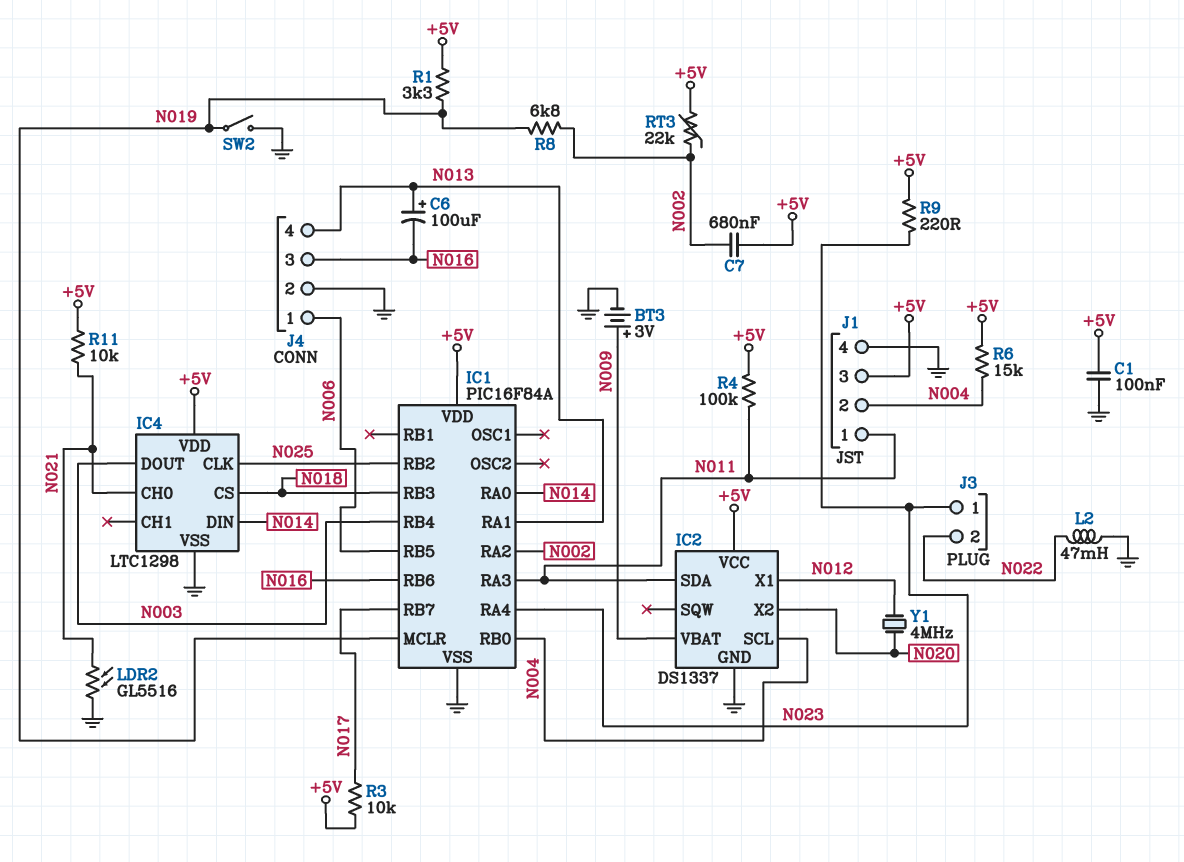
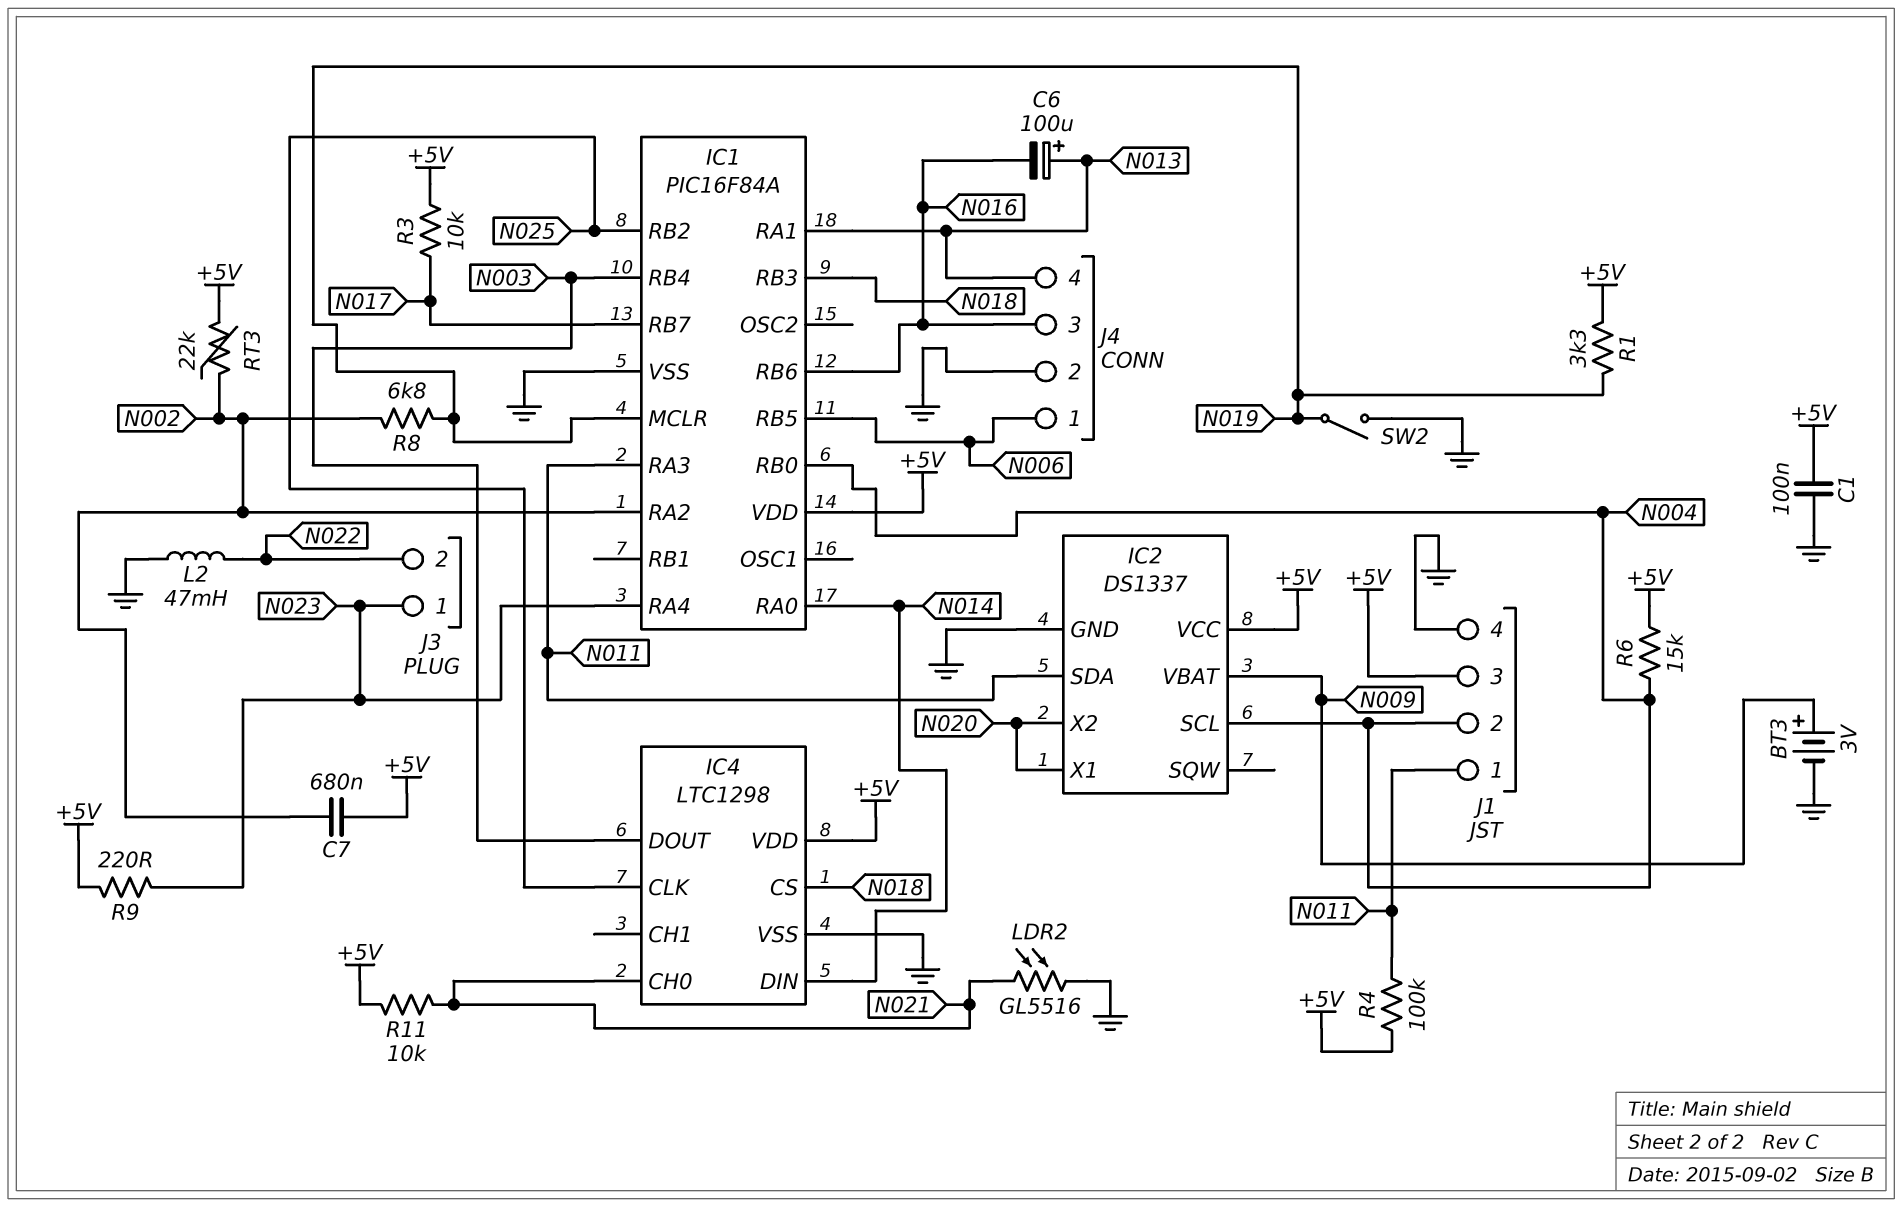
IC2 pin X1: N012 -> N020
Y1: 4MHz (N012, N020) -> none

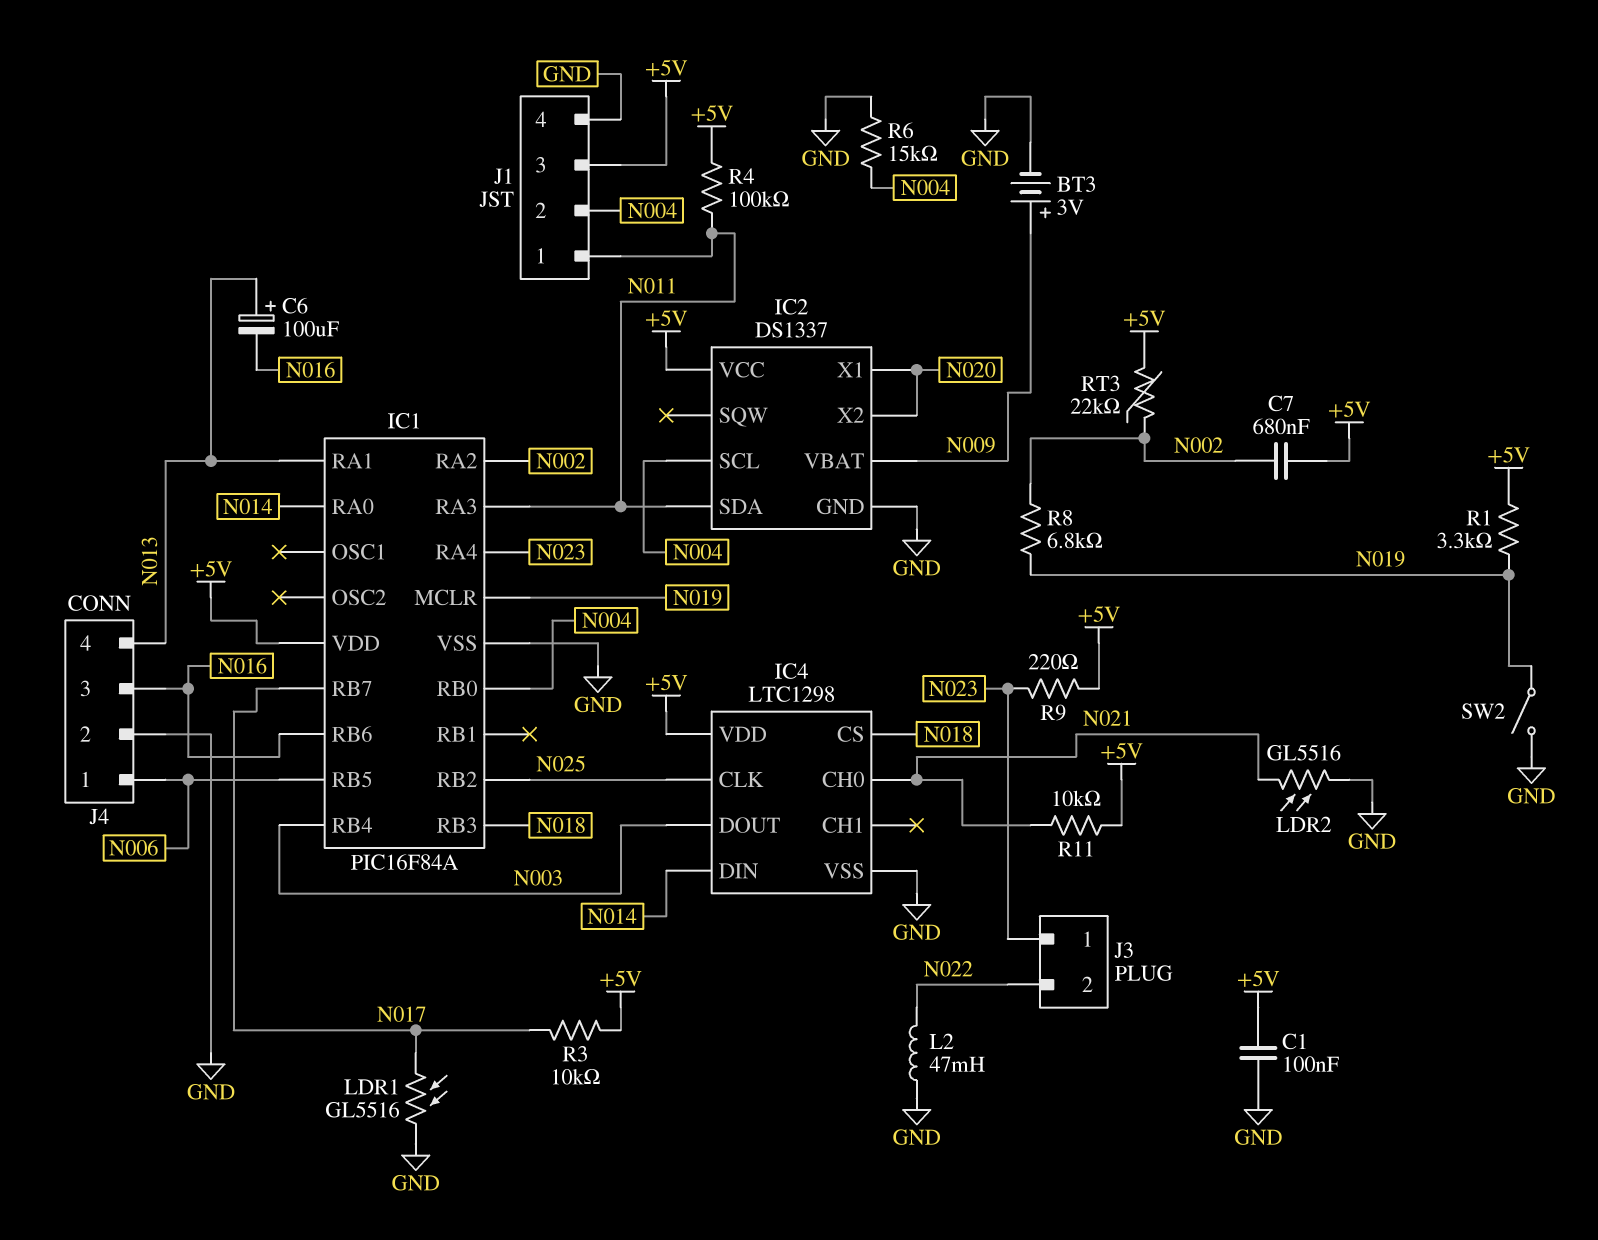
LDR1: none -> GL5516 (GND, N017)
R6: 15k (+5V, N004) -> 15k (GND, N004)

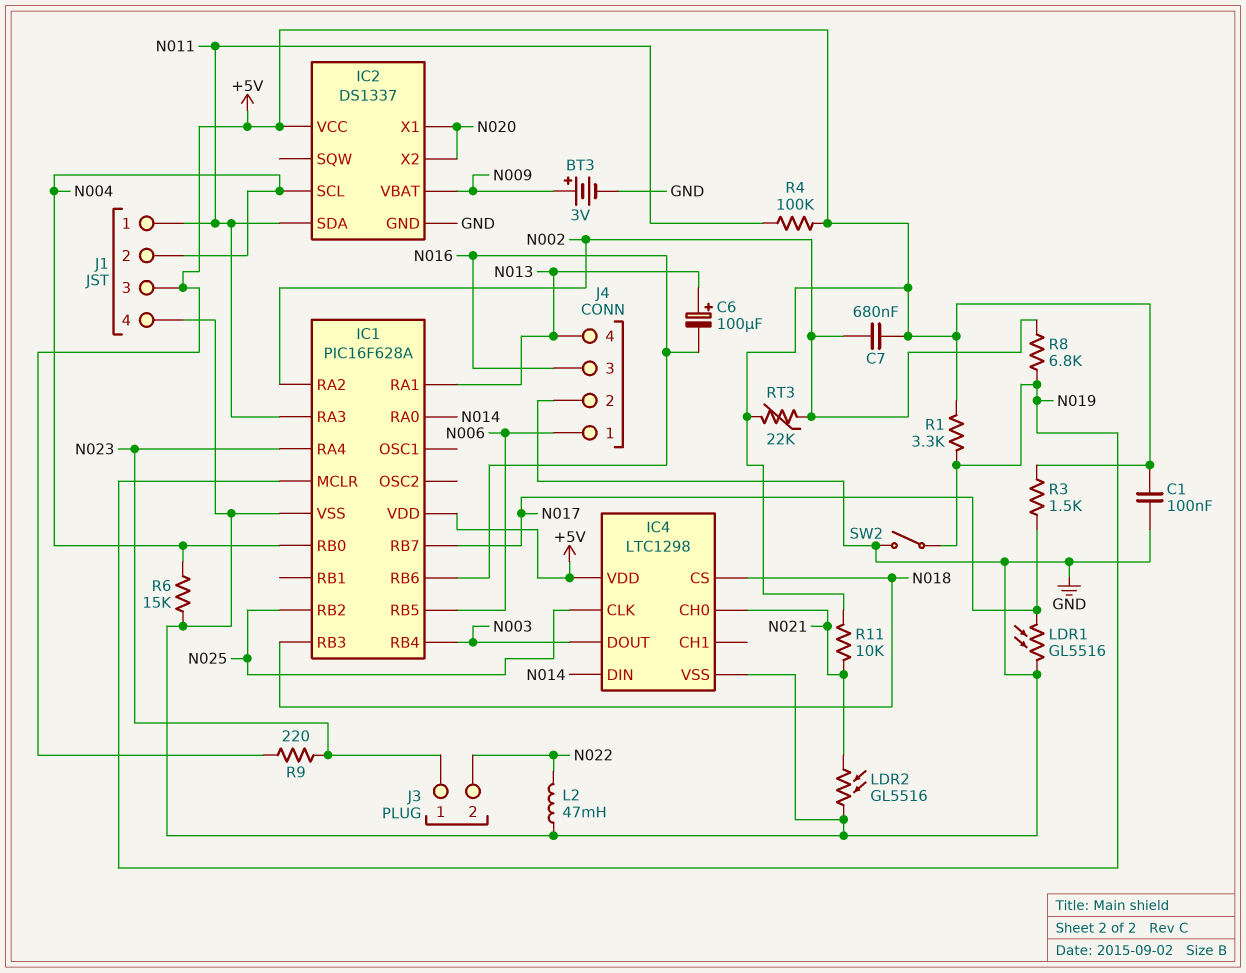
IC1: PIC16F84A -> PIC16F628A
R3: 10k (+5V, N017) -> 1.5k (+5V, N017)

